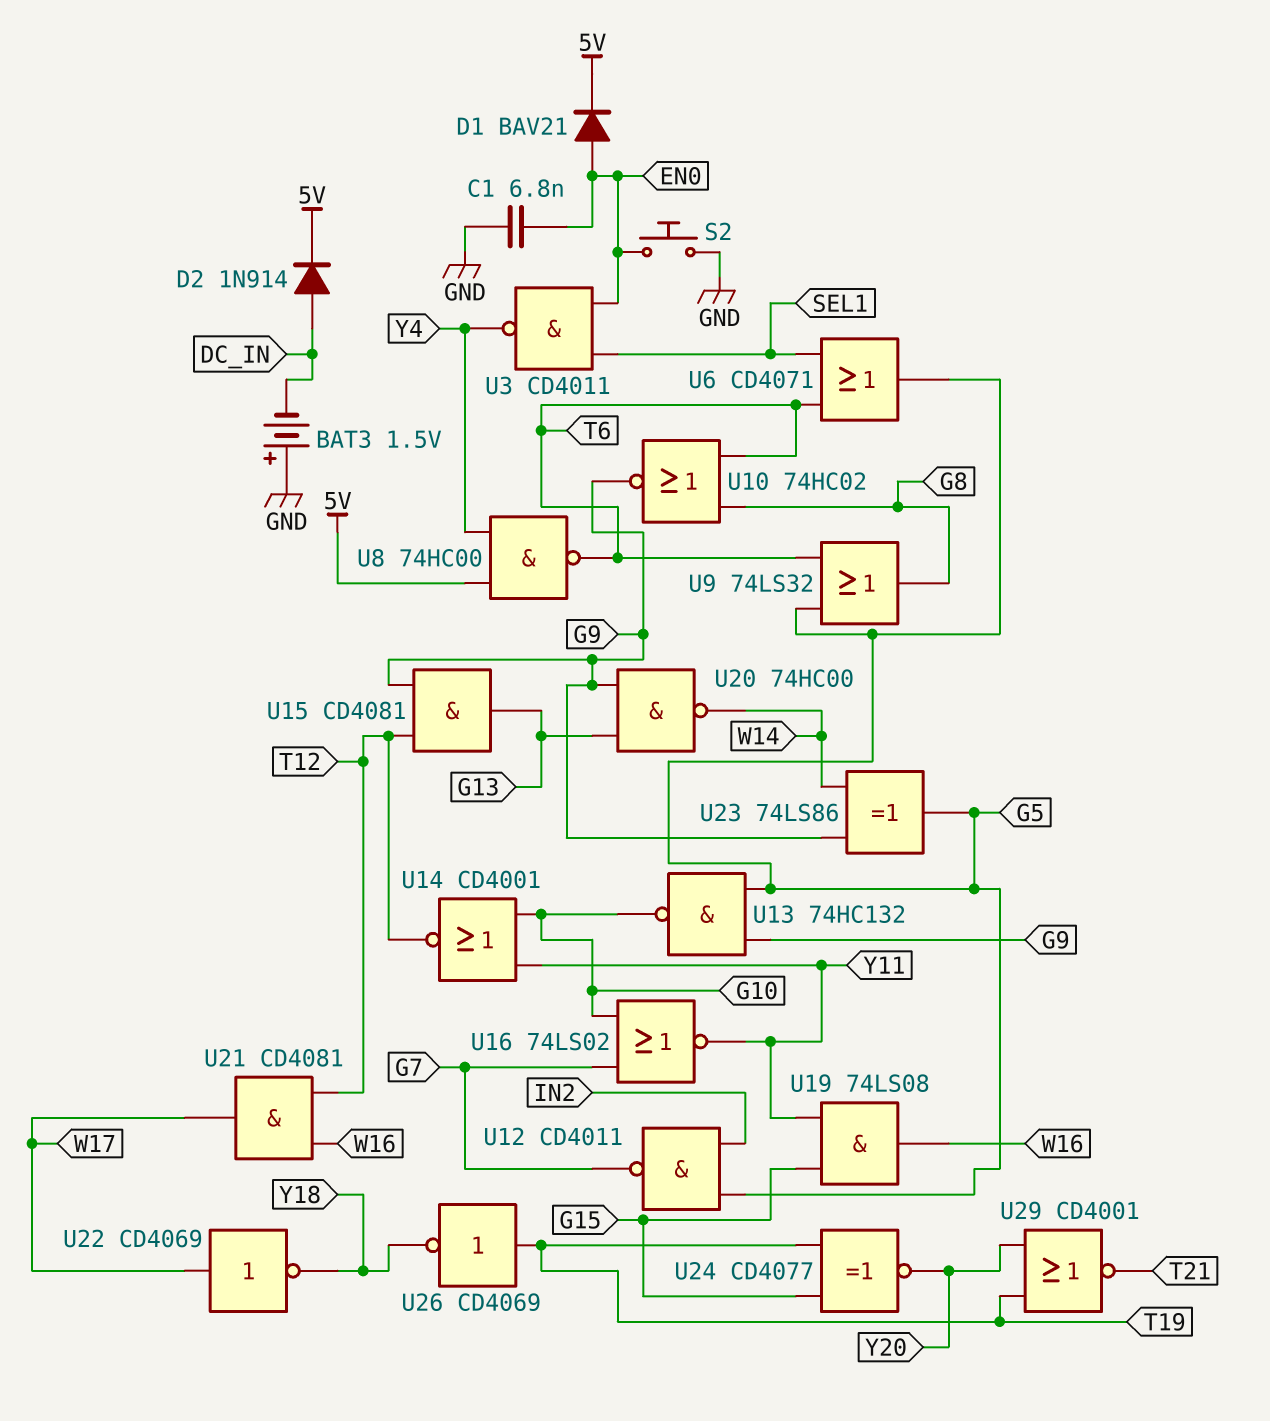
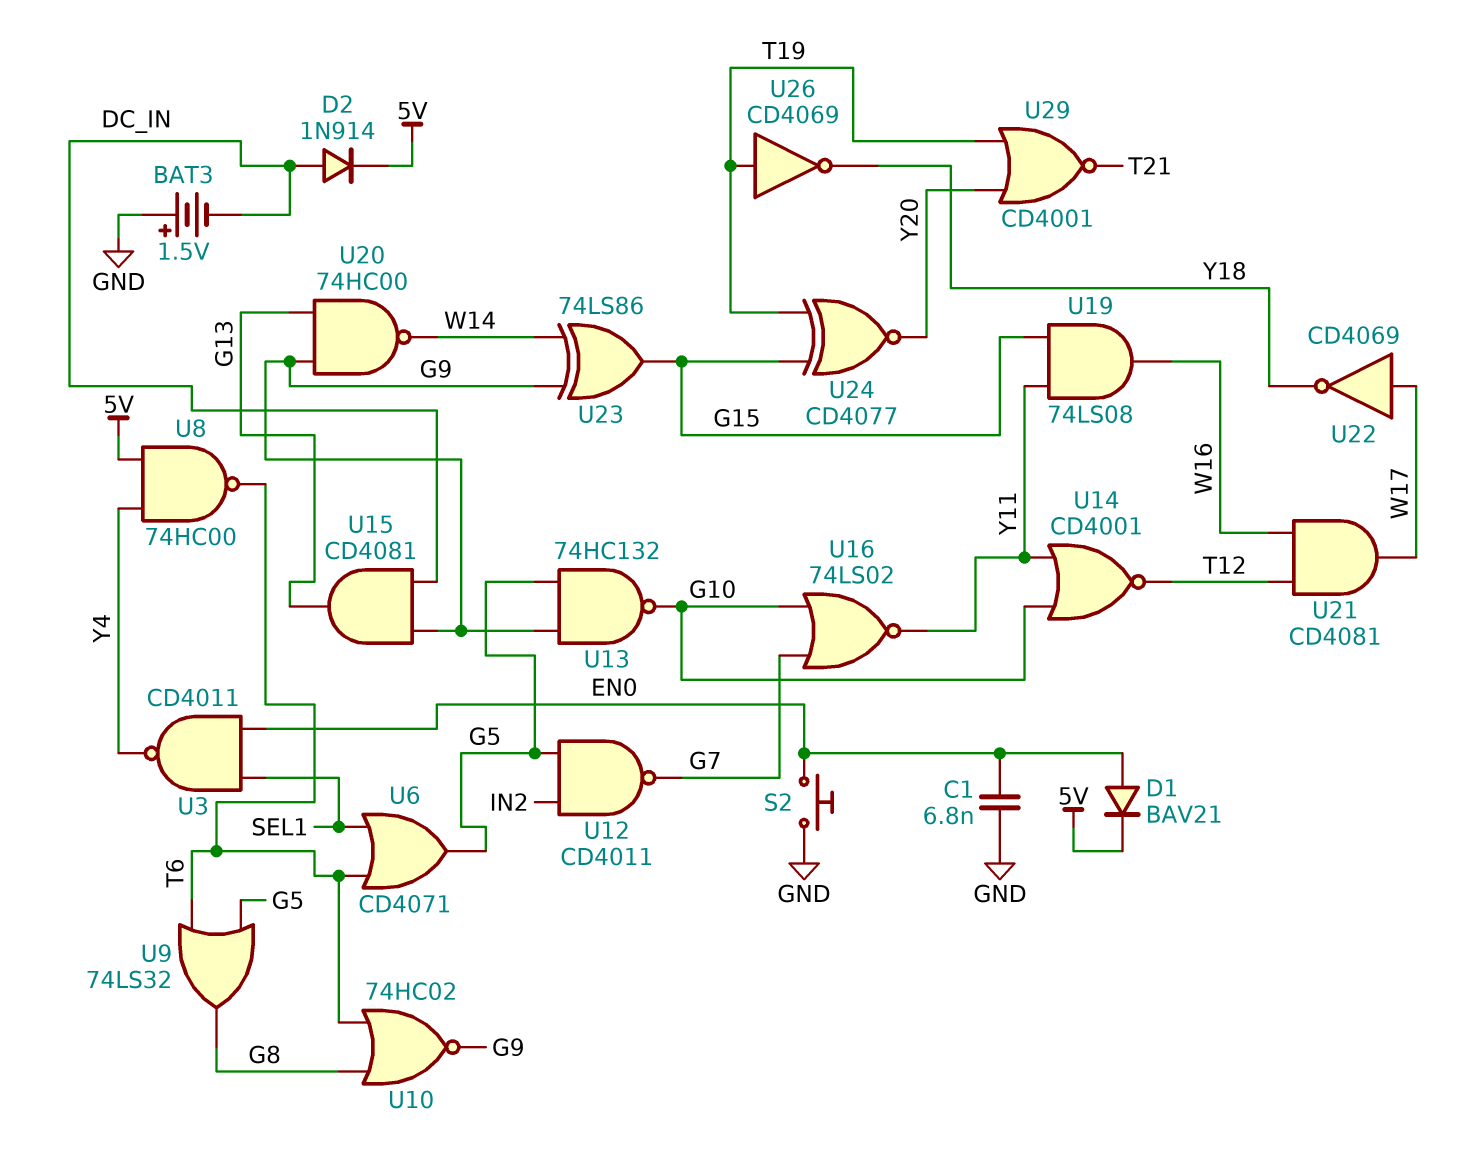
U15: AND CD4081 (in G9, in T12, out G13) -> AND CD4081 (in DC_IN, in G9, out G13)
U23: XOR 74LS86 (in G9, in W14, out G5) -> XOR 74LS86 (in G9, in W14, out G15)

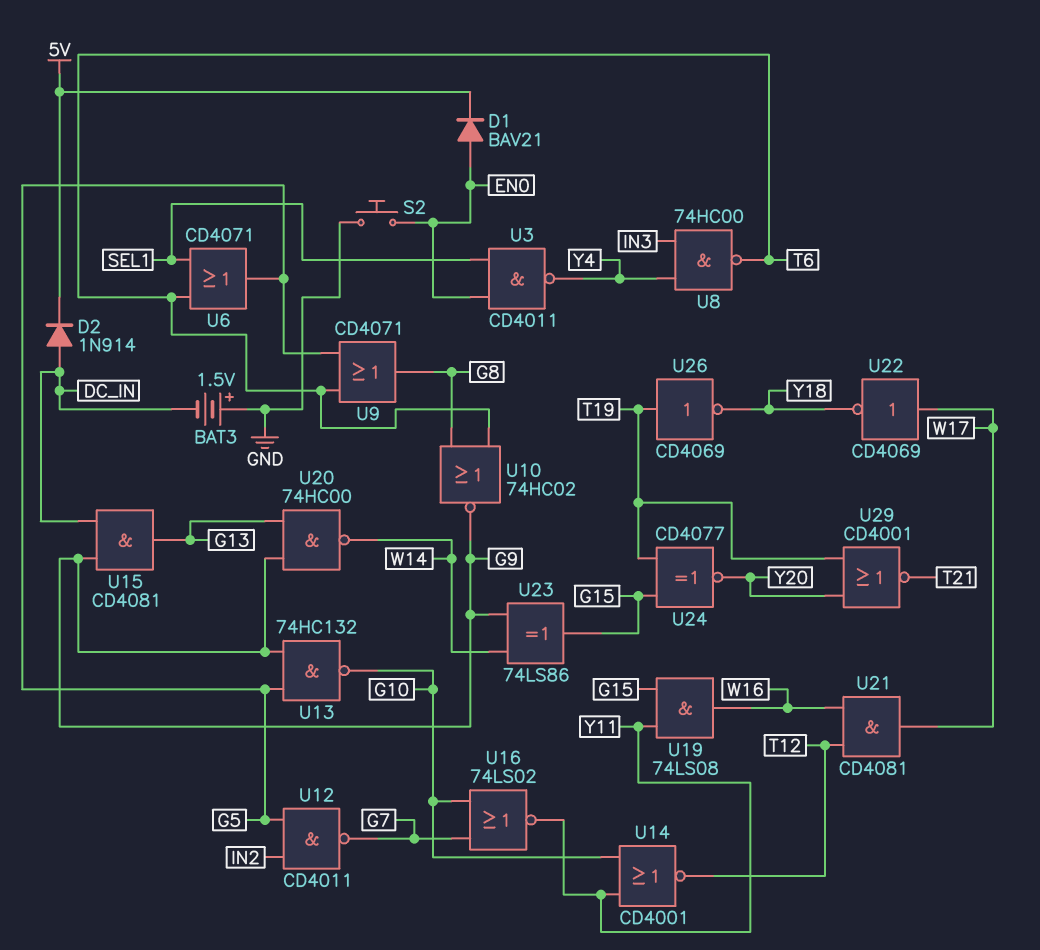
C1: 6.8nF (EN0, GND) -> none
U8: NAND 74HC00 (in 5V, in Y4, out T6) -> NAND 74HC00 (in IN3, in Y4, out T6)
U9: OR 74LS32 (in G5, in T6, out G8) -> OR CD4071 (in G5, in T6, out G8)

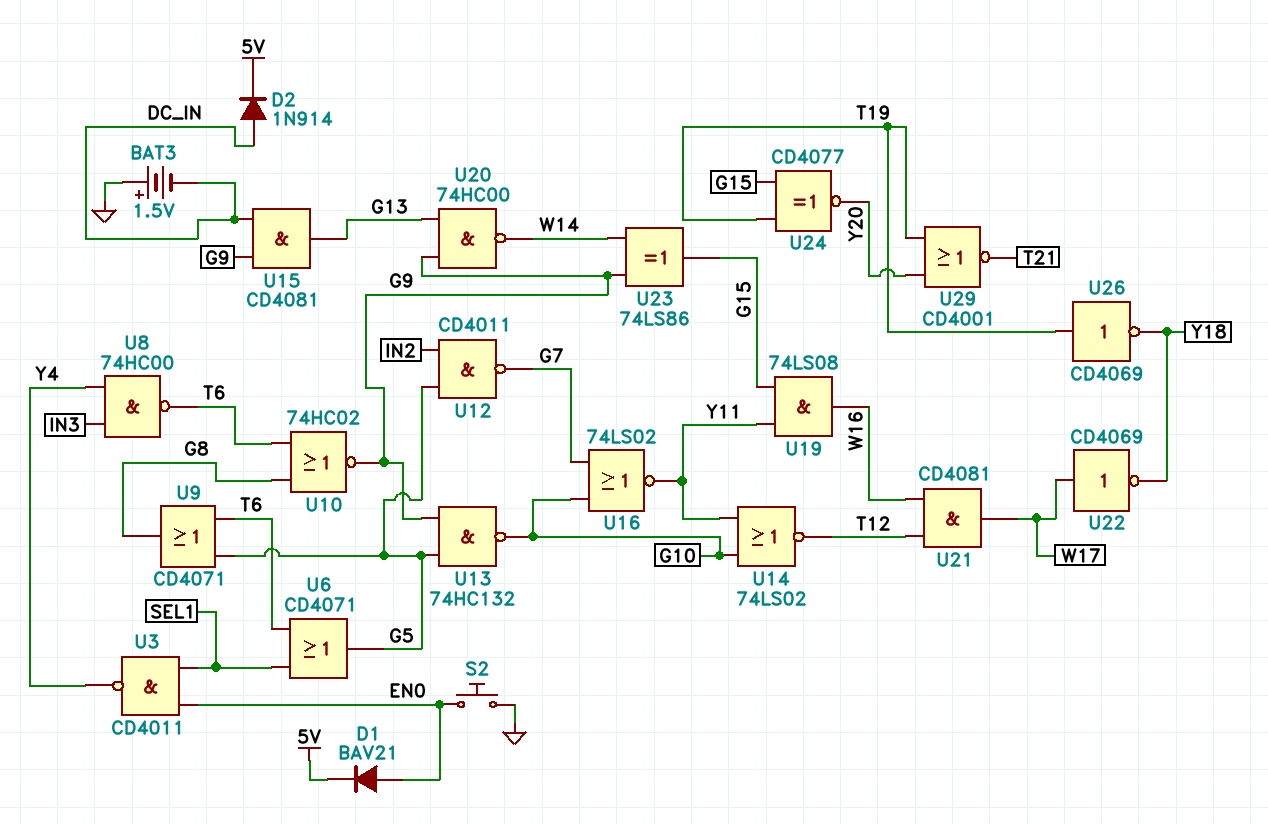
U14: NOR CD4001 (in G10, in Y11, out T12) -> NOR 74LS02 (in G10, in Y11, out T12)

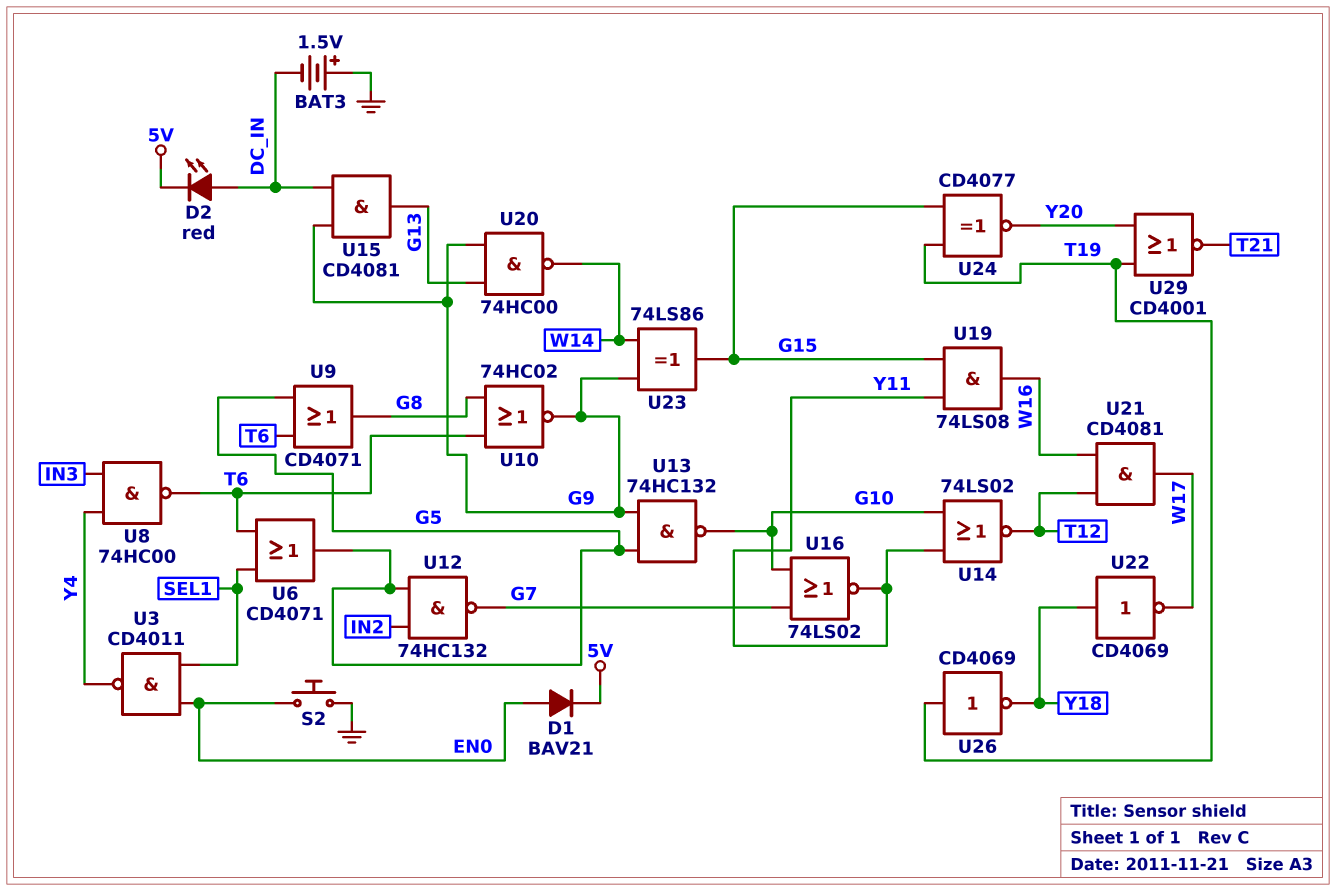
D2: diode 1N914 (A DC_IN, K 5V) -> LED red (A DC_IN, K 5V)
U12: NAND CD4011 (in G5, in IN2, out G7) -> NAND 74HC132 (in G5, in IN2, out G7)
U22: NOT CD4069 (in W17, out Y18) -> NOT CD4069 (in Y18, out W17)

